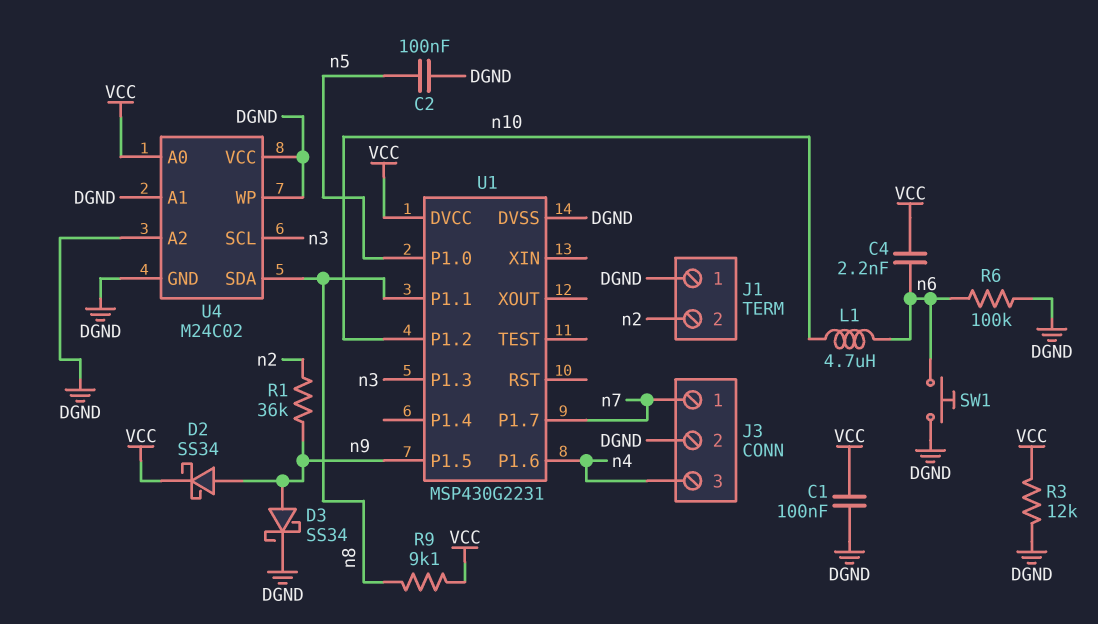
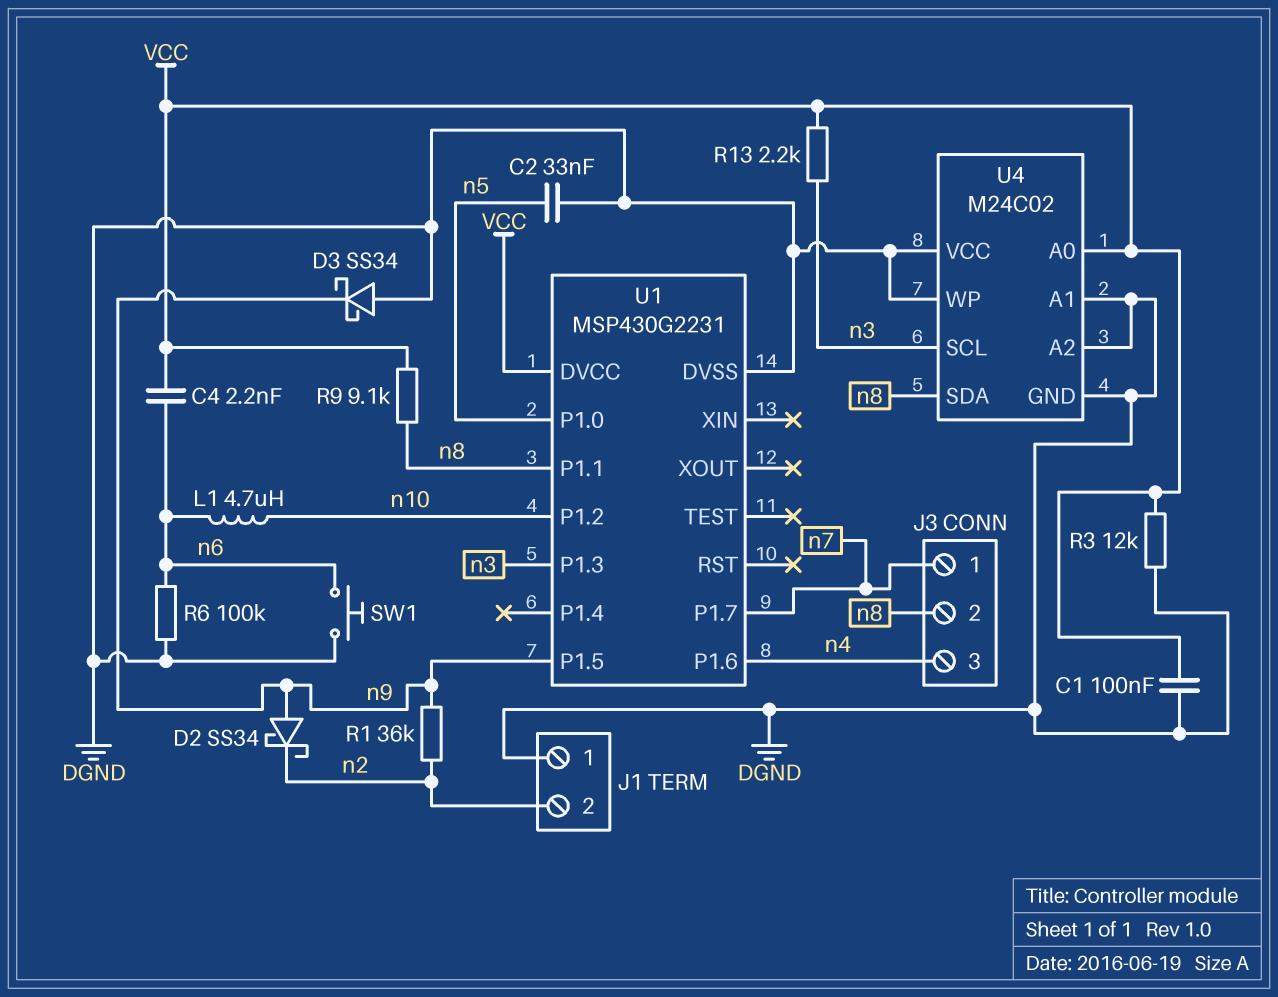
C2: 100nF (DGND, n5) -> 33nF (DGND, n5)
D2: schottky SS34 (A n9, K VCC) -> schottky SS34 (A n9, K n2)
D3: schottky SS34 (A n9, K DGND) -> schottky SS34 (A DGND, K n9)
J3 pin 2: DGND -> n8
R13: none -> 2.2k (VCC, n3)

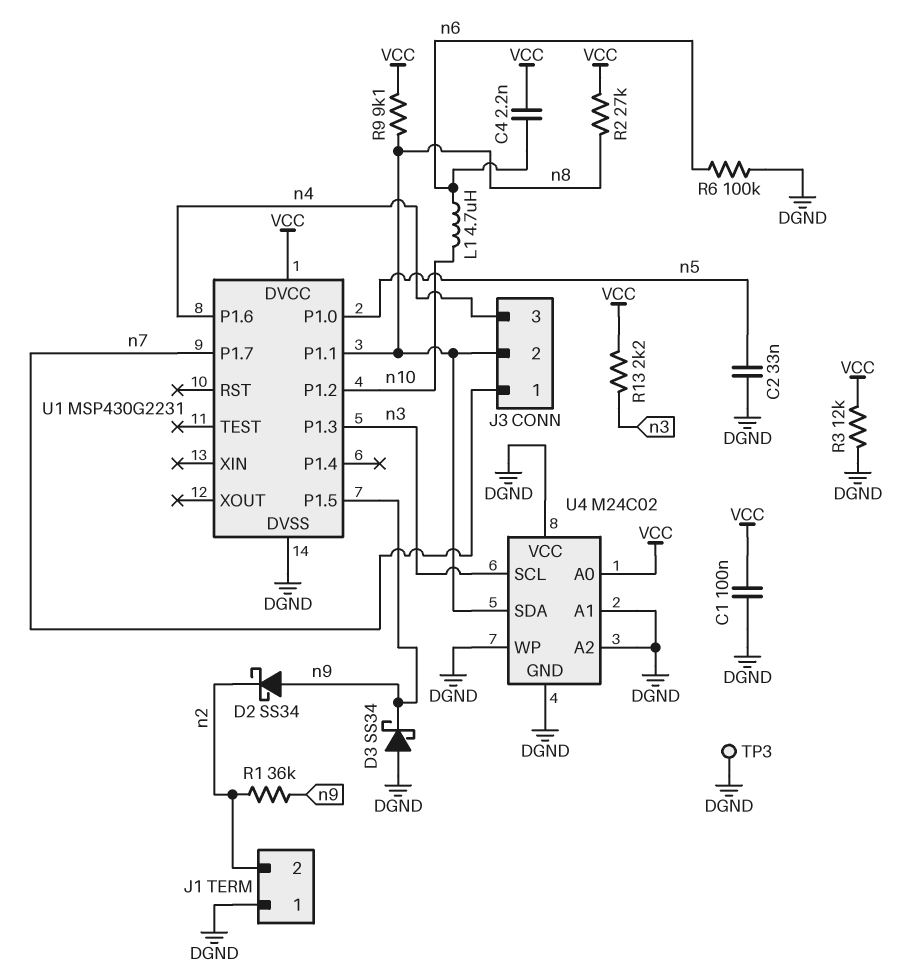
R2: none -> 27k (VCC, n8)
SW1: button (DGND, n6) -> none
TP3: none -> test point (DGND)

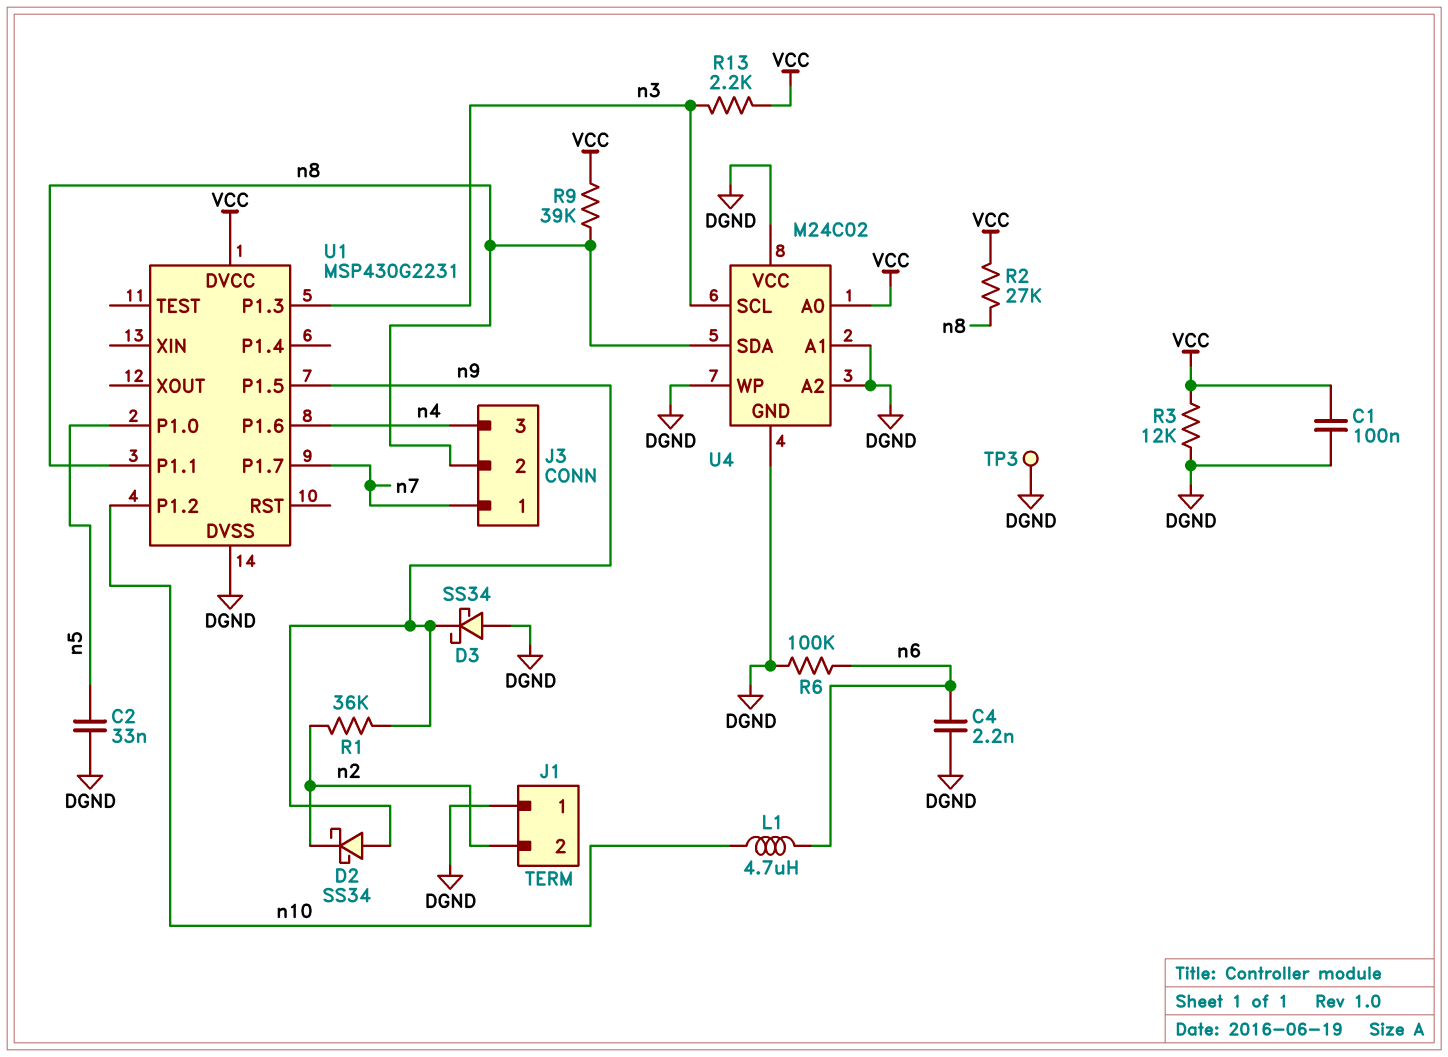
C4: 2.2nF (VCC, n6) -> 2.2nF (DGND, n6)
R9: 9.1k (VCC, n8) -> 39k (VCC, n8)

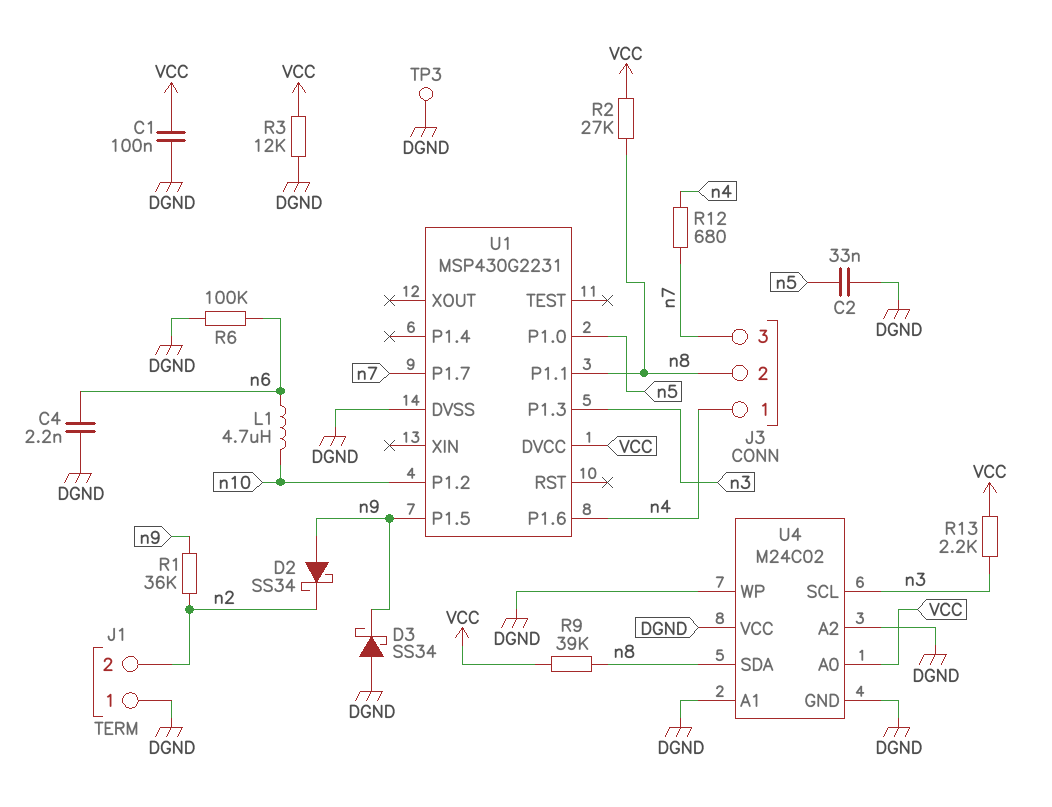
J3 pin 1: n7 -> n4
J3 pin 3: n4 -> n7
R12: none -> 680 (n4, n7)

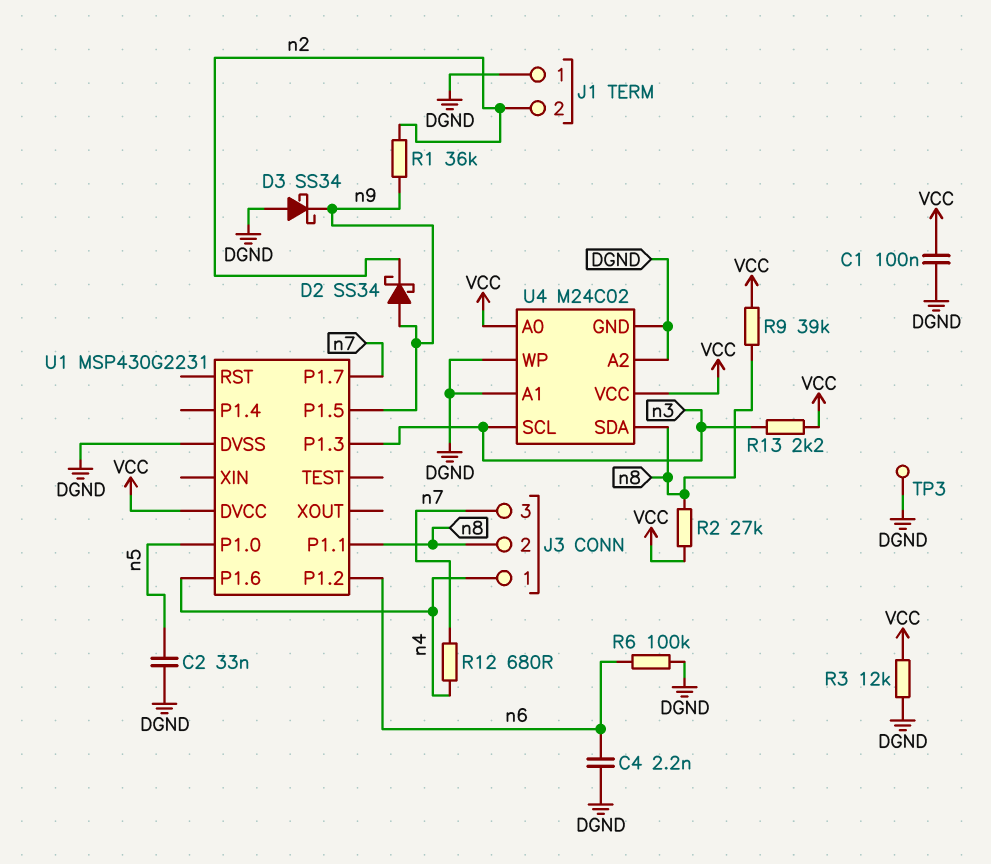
L1: 4.7uH (n6, n10) -> none
U1 pin P1.2: n10 -> n6
U4 pin VCC: DGND -> VCC

